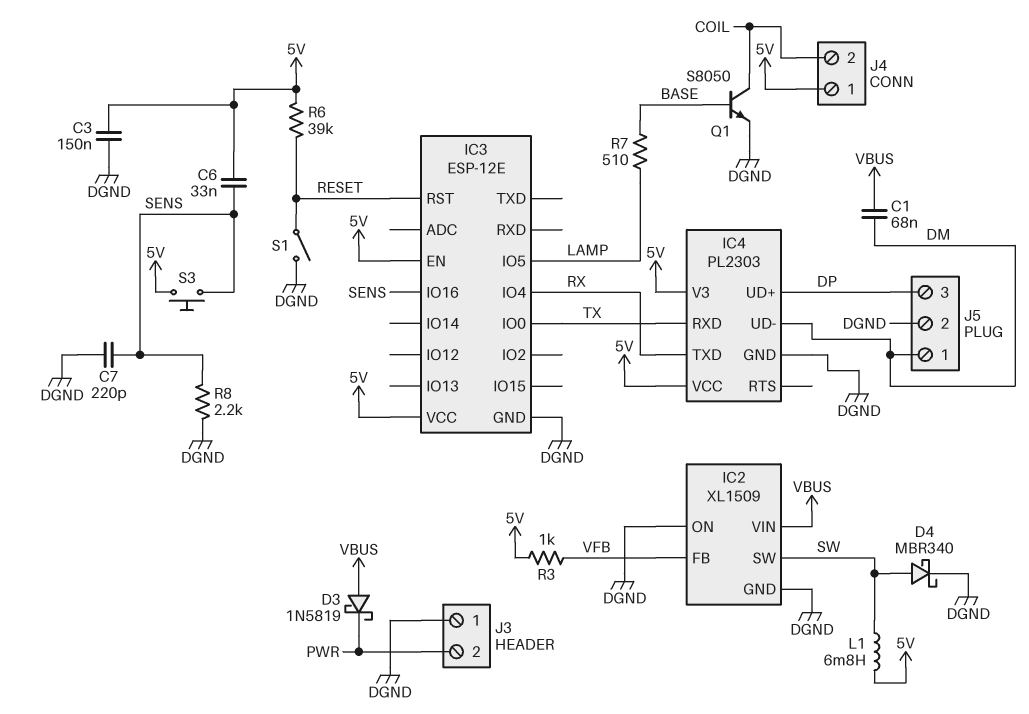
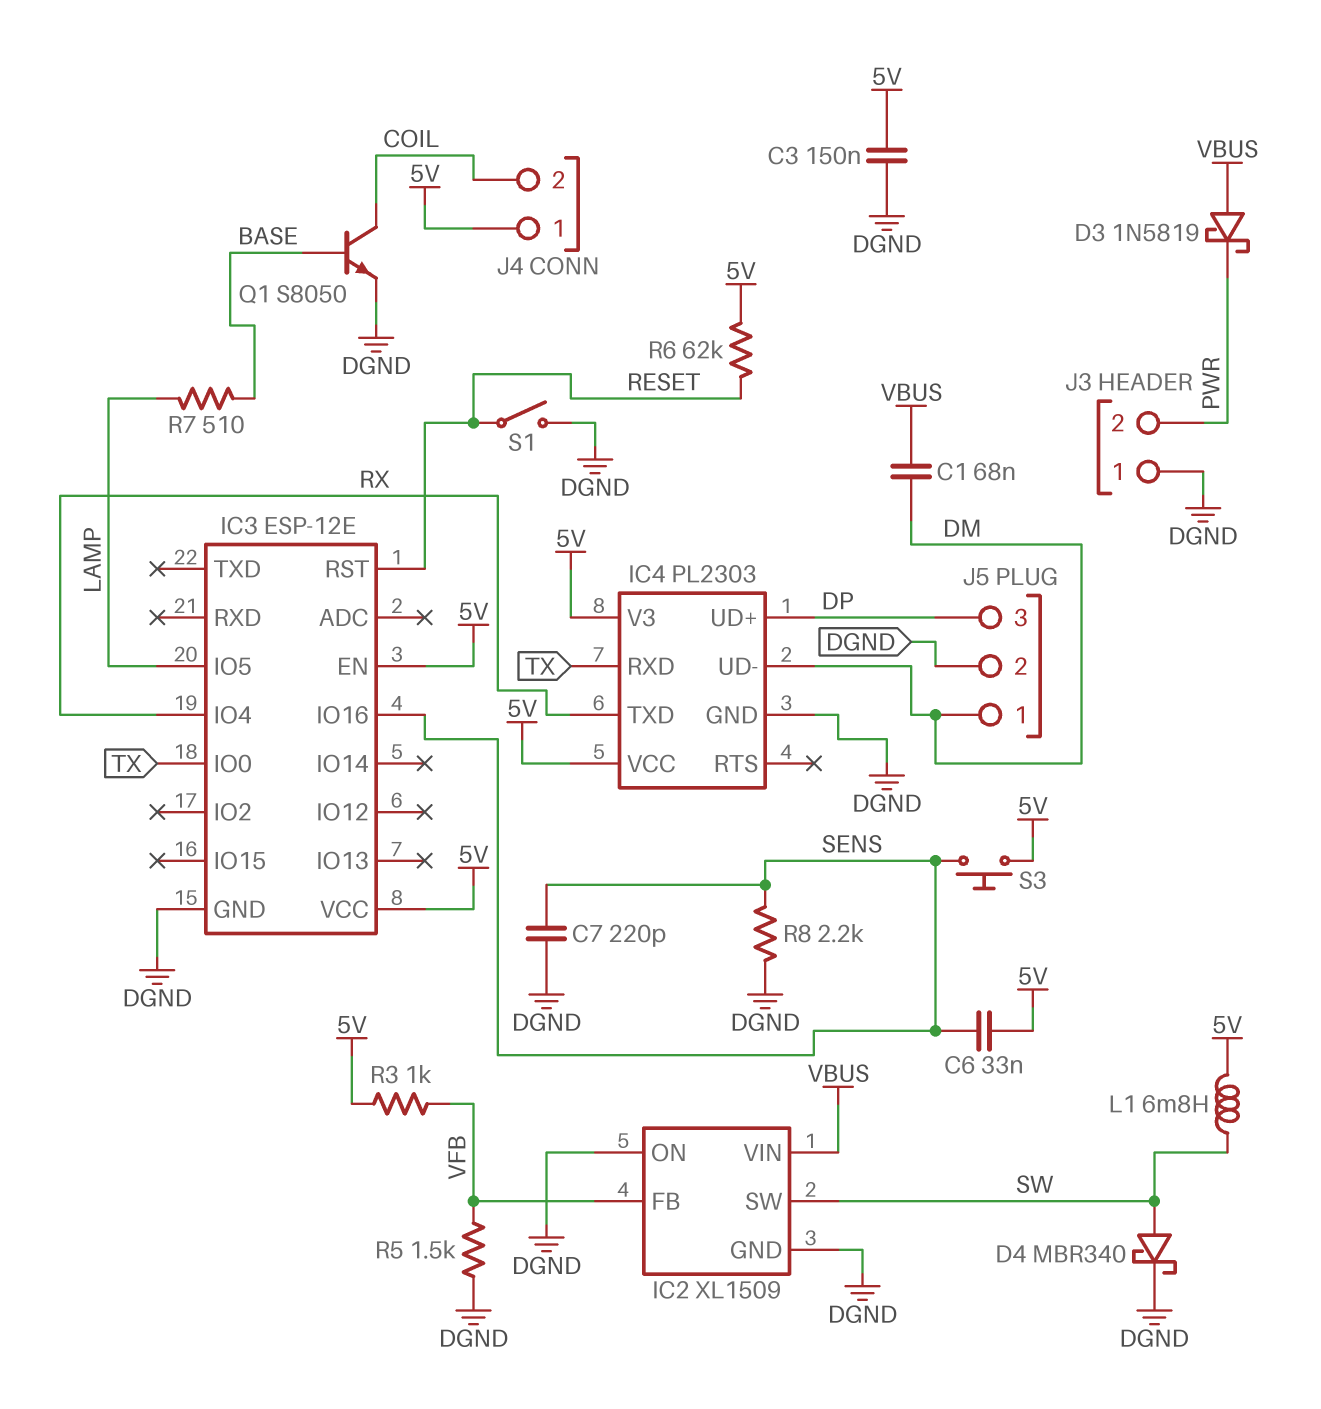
R5: none -> 1.5k (DGND, VFB)
R6: 39k (5V, RESET) -> 62k (5V, RESET)

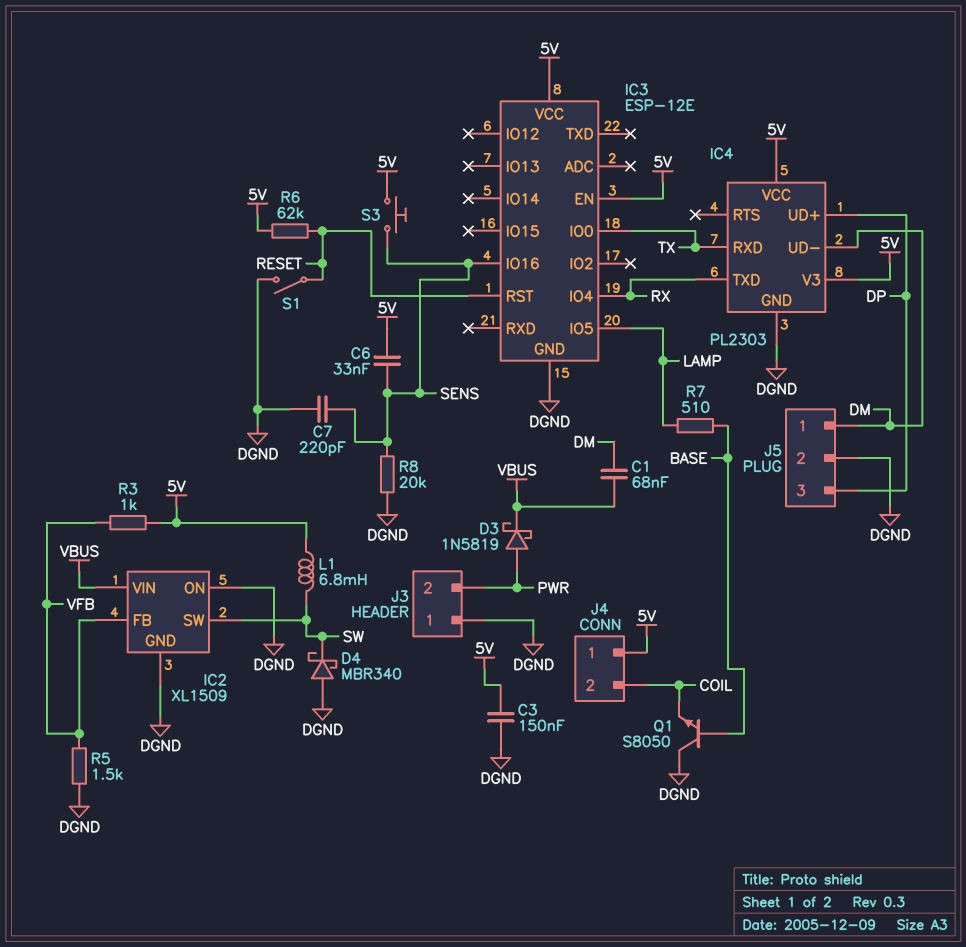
D3: schottky 1N5819 (A VBUS, K PWR) -> schottky 1N5819 (A PWR, K VBUS)
D4: schottky MBR340 (A SW, K DGND) -> schottky MBR340 (A DGND, K SW)
Q1: NPN S8050 (B BASE, C COIL, E DGND) -> NPN S8050 (B BASE, C DGND, E COIL)
R8: 2.2k (DGND, SENS) -> 20k (DGND, SENS)

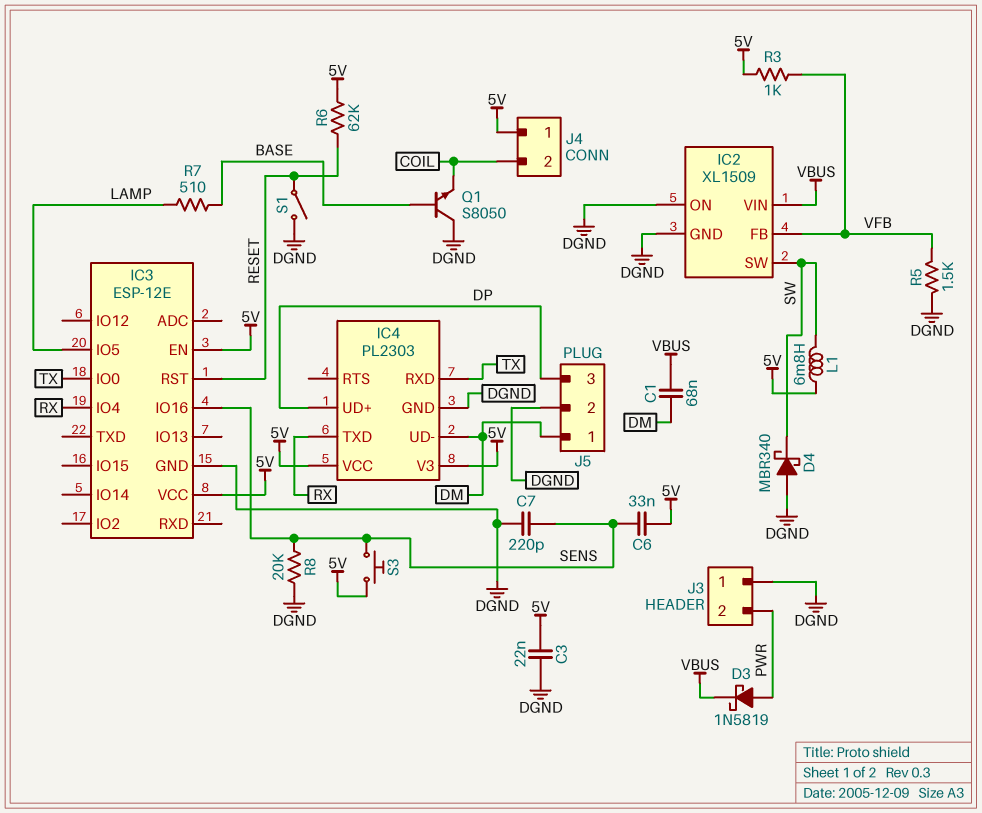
C3: 150nF (5V, DGND) -> 22nF (5V, DGND)

